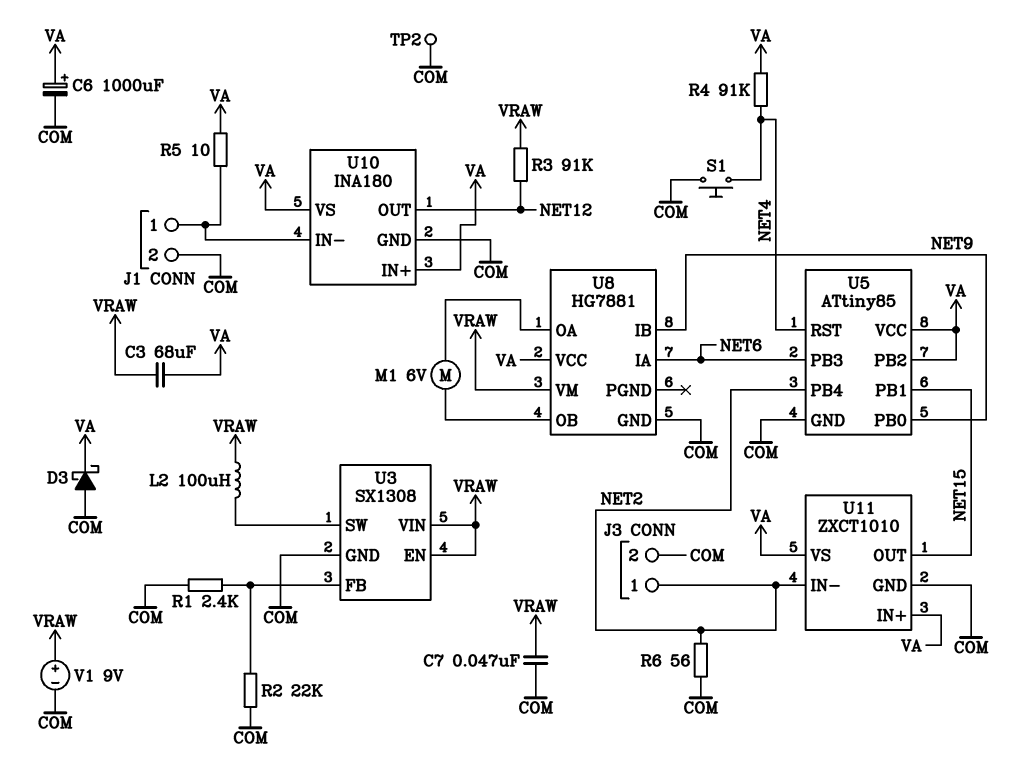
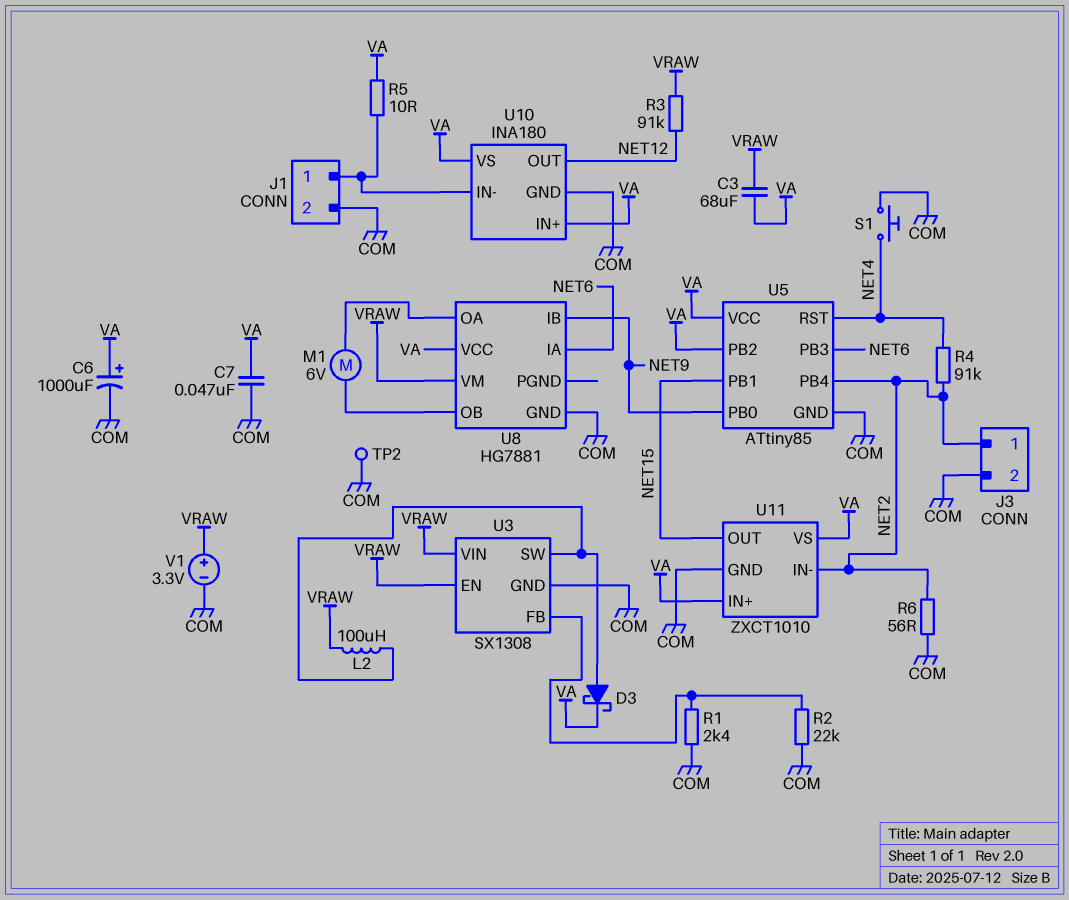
C7: 47nF (COM, VRAW) -> 47nF (COM, VA)
D3: schottky (A COM, K VA) -> schottky (A U3/SW, K VA)
R4: 91k (NET4, VA) -> 91k (NET2, NET4)
V1: 9V (plus VRAW, minus COM) -> 3.3V (plus VRAW, minus COM)

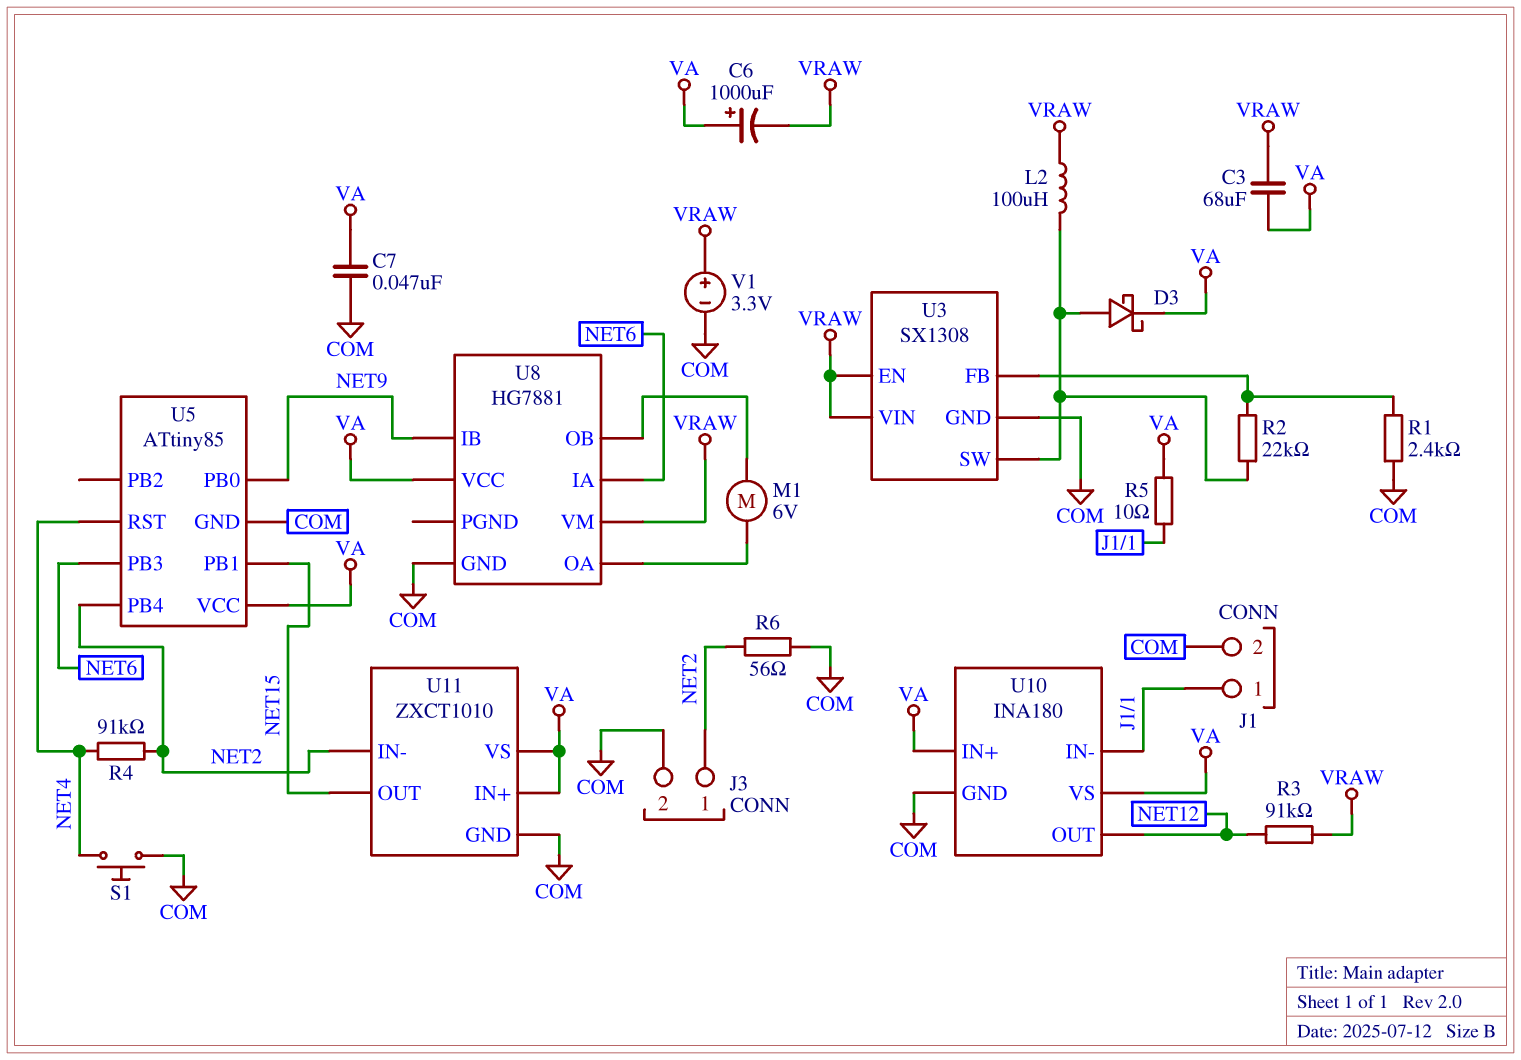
C6: 1000uF (plus VA, minus COM) -> 1000uF (plus VA, minus VRAW)
R2: 22k (COM, U3/FB) -> 22k (U3/FB, U3/SW)
TP2: test point (COM) -> none
U5 pin PB2: VA -> none

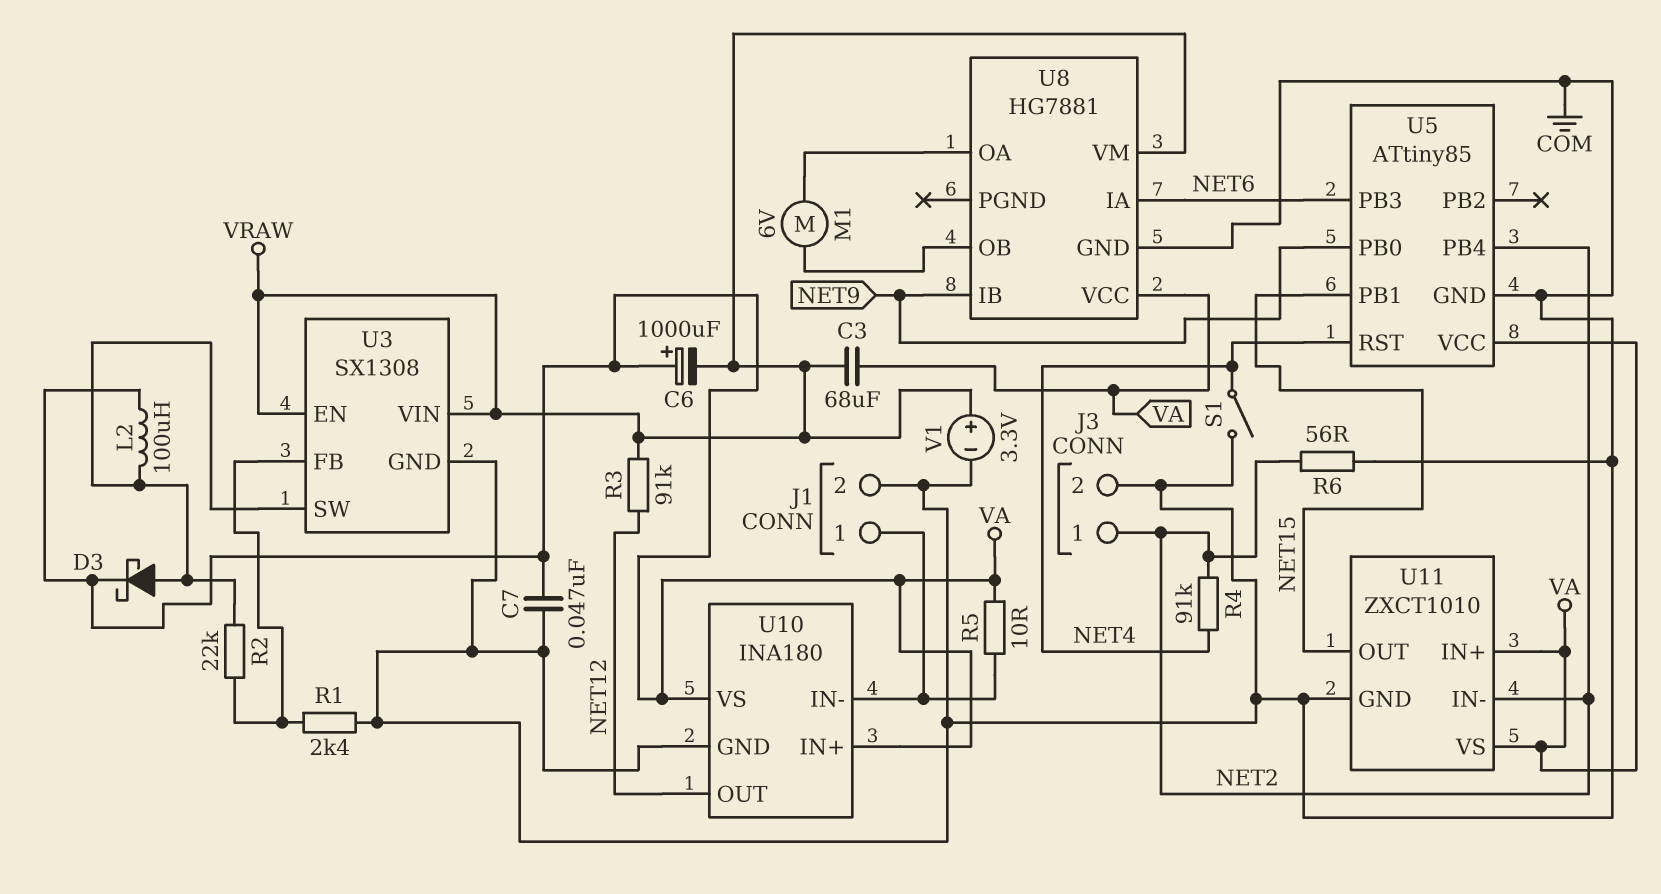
L2: 100uH (U3/SW, VRAW) -> 100uH (U3/SW, VA)
S1: button (COM, NET4) -> switch (COM, NET4)

